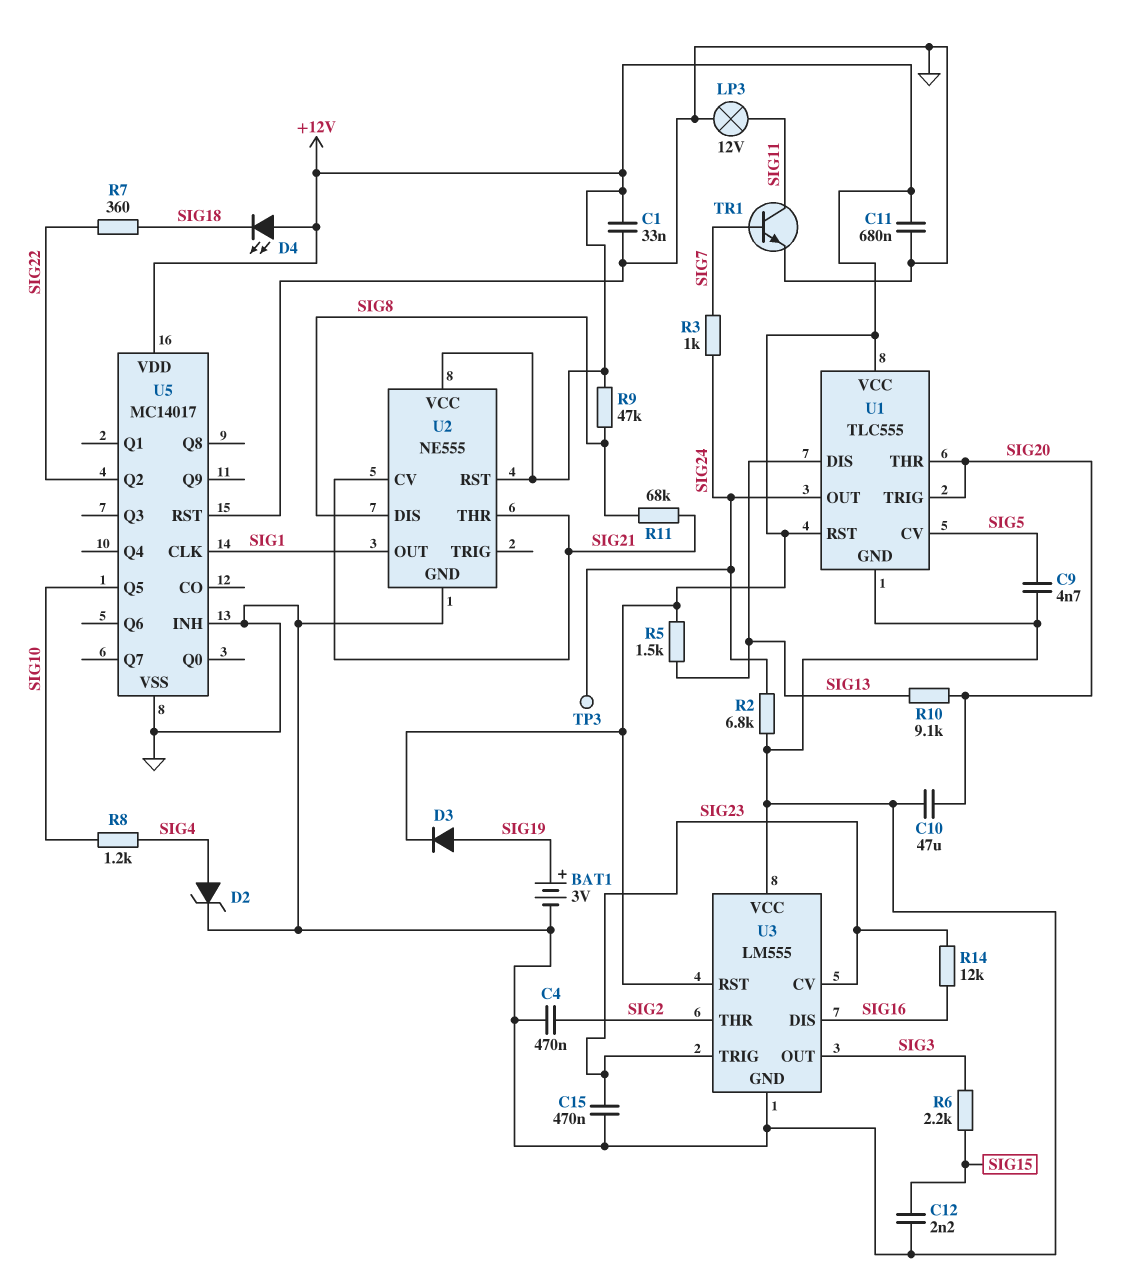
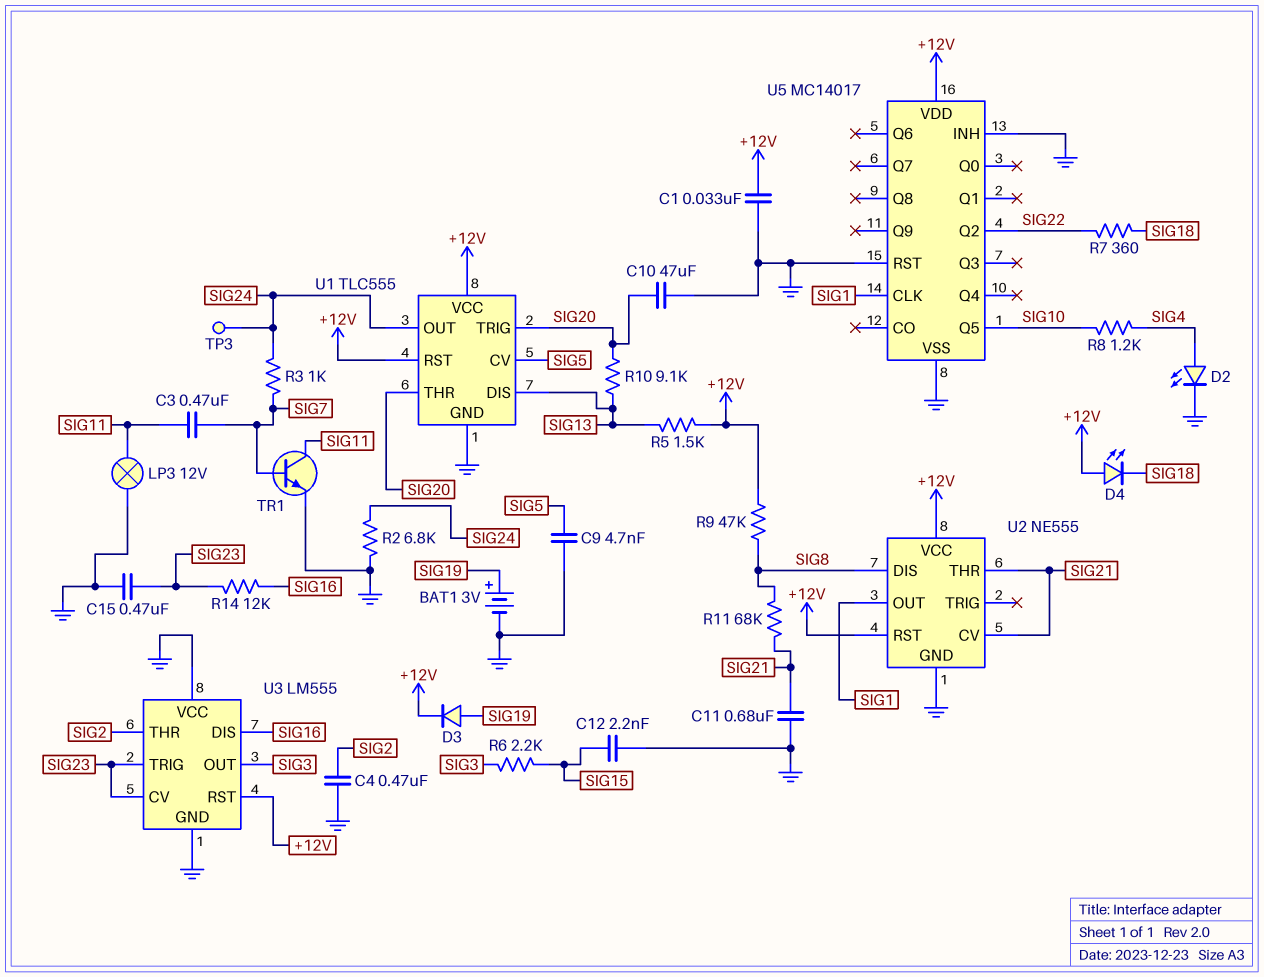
C3: none -> 470nF (SIG7, SIG11)
C11: 680nF (+12V, GND) -> 680nF (GND, SIG21)
D2: zener (A SIG4, K GND) -> LED (A SIG4, K GND)

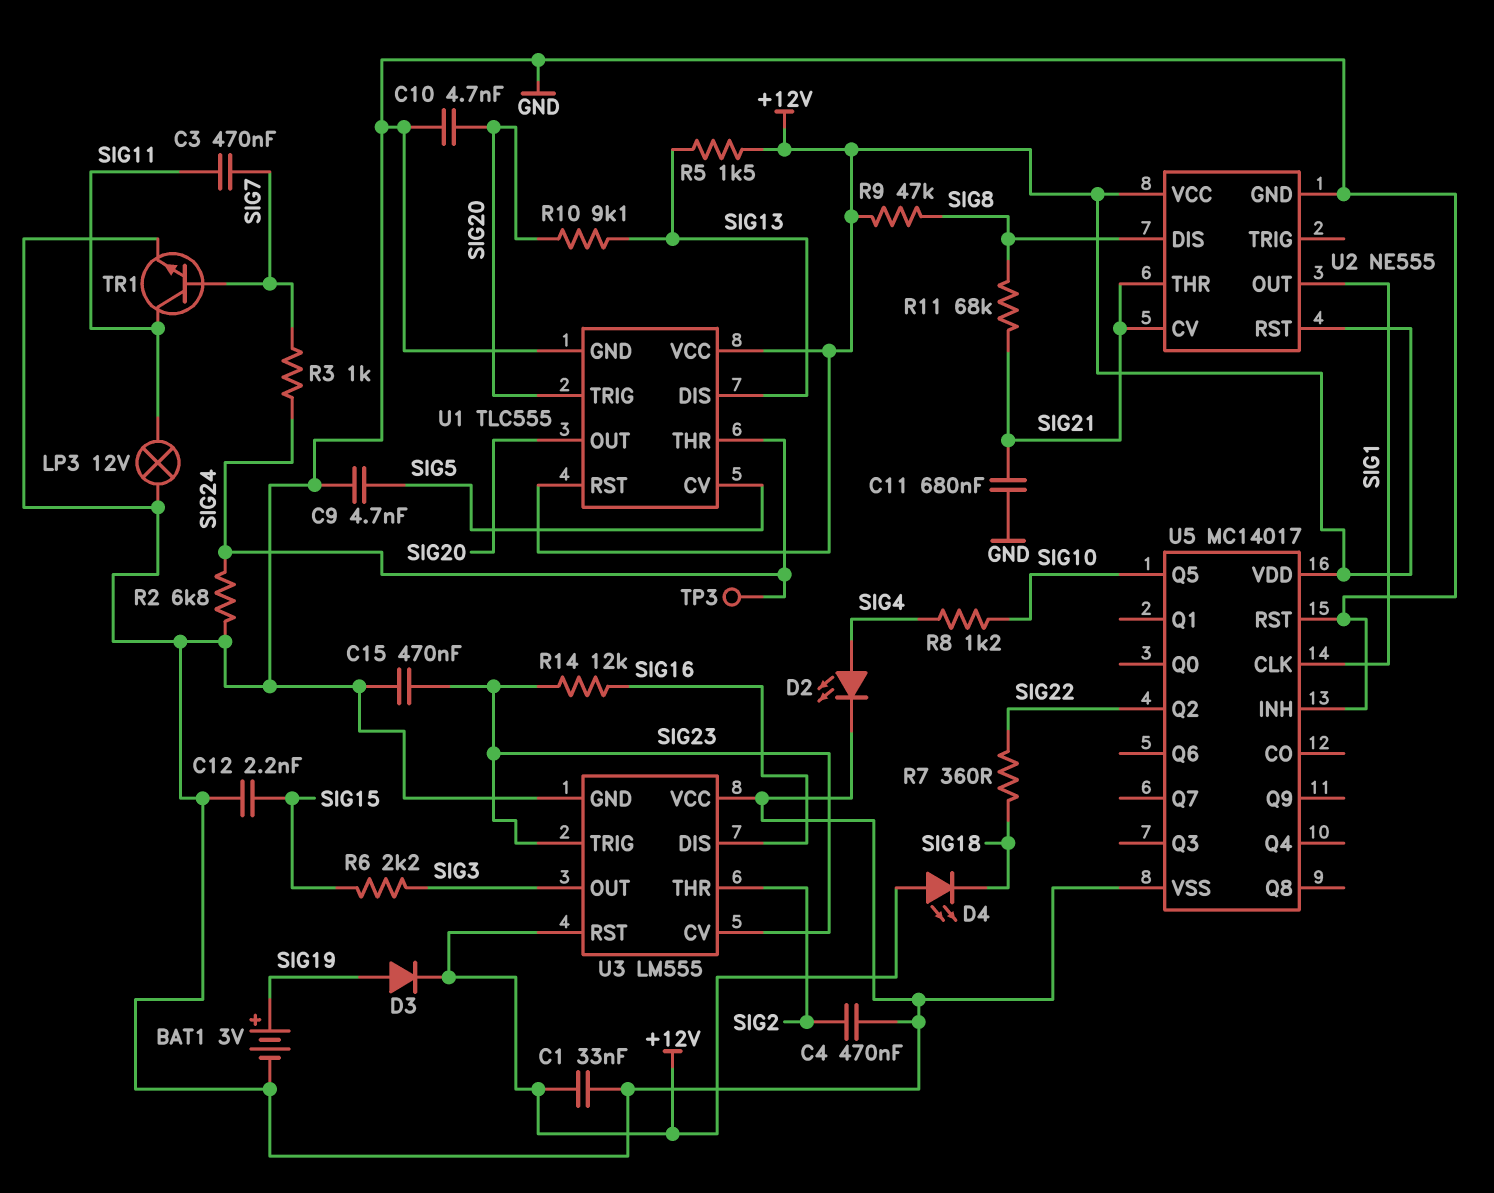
C10: 47uF (GND, SIG20) -> 4.7nF (GND, SIG20)
U1 pin OUT: SIG24 -> SIG20
U1 pin THR: SIG20 -> SIG24

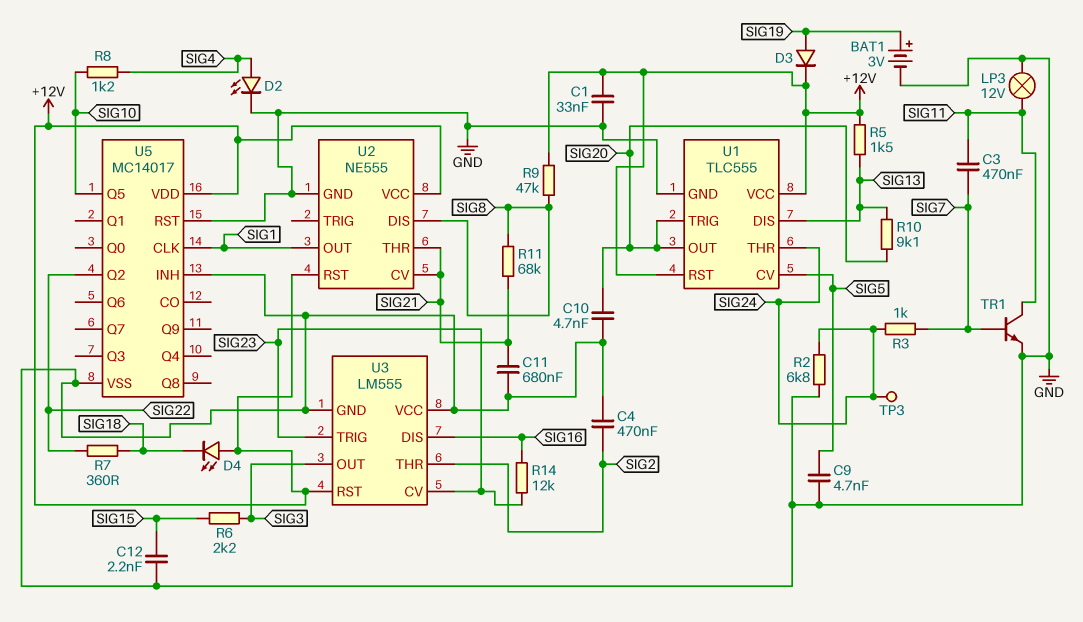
C15: 470nF (GND, SIG23) -> none

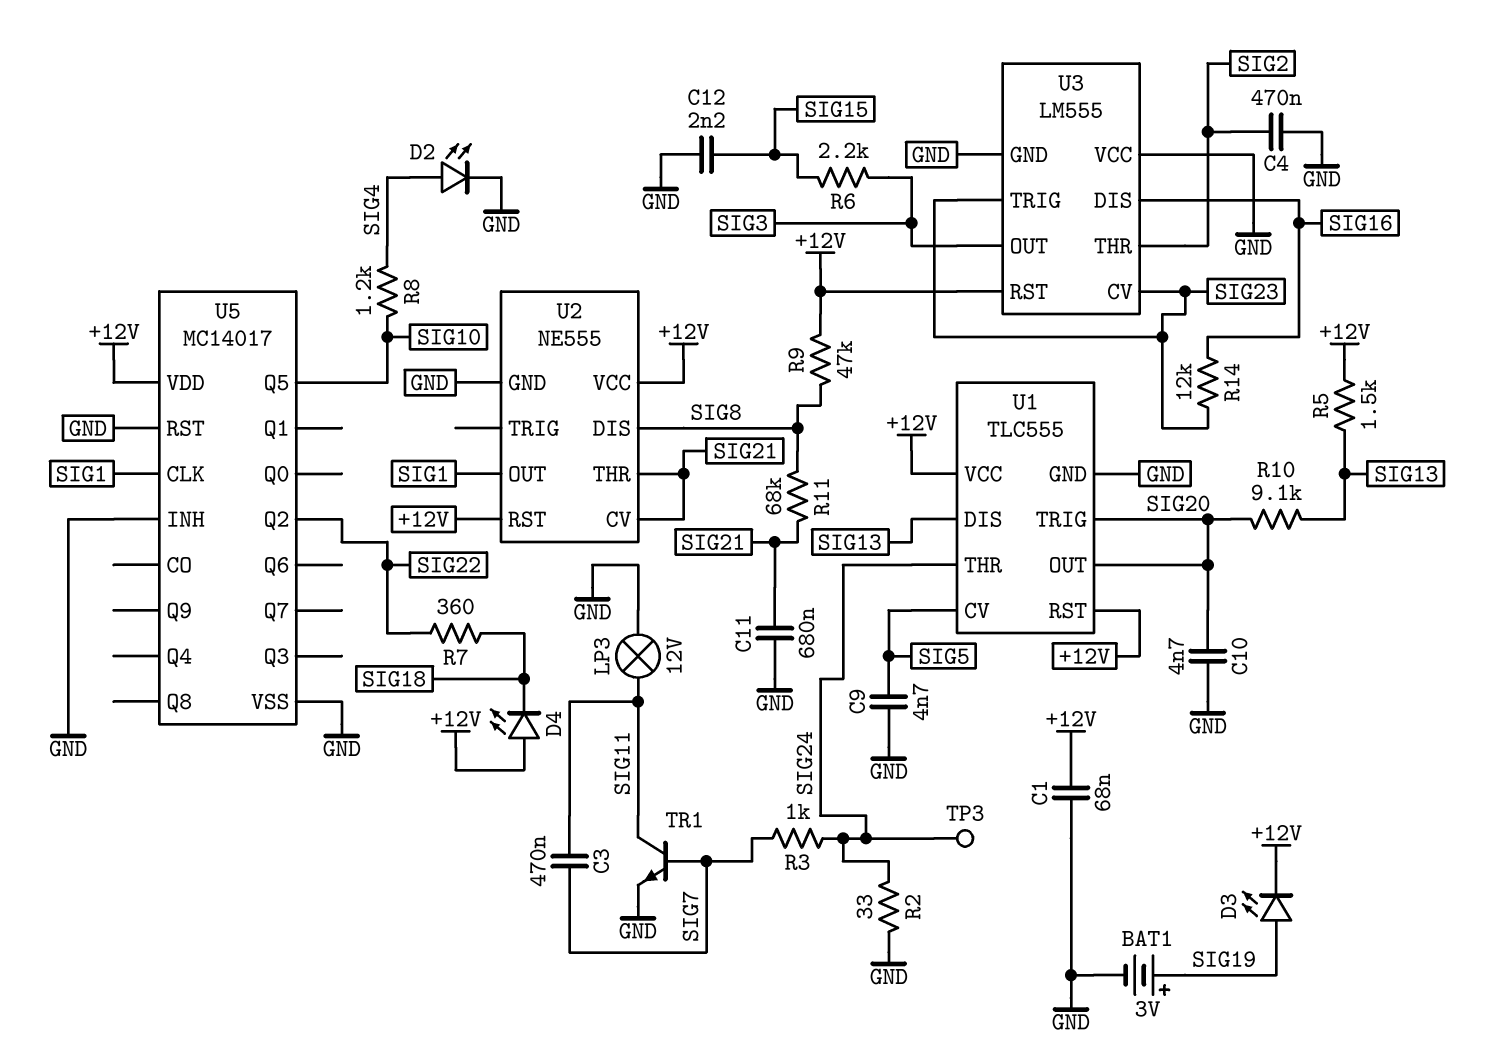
C1: 33nF (+12V, GND) -> 68nF (+12V, GND)
D3: diode (A SIG19, K +12V) -> LED (A SIG19, K +12V)
R2: 6.8k (GND, SIG24) -> 33 (GND, SIG24)

